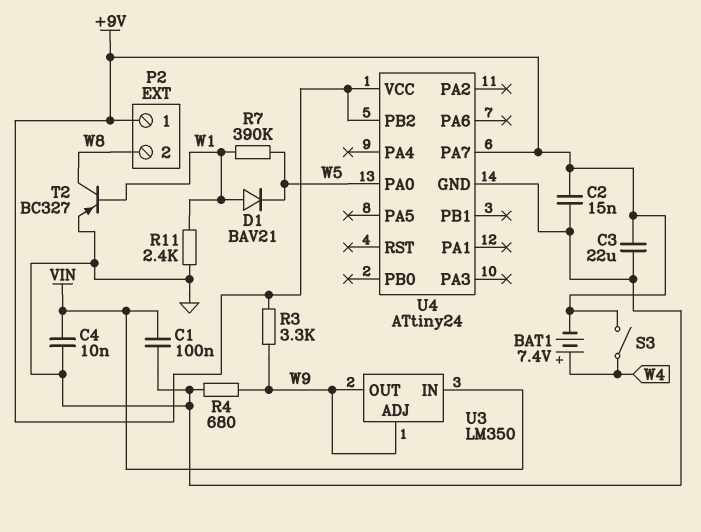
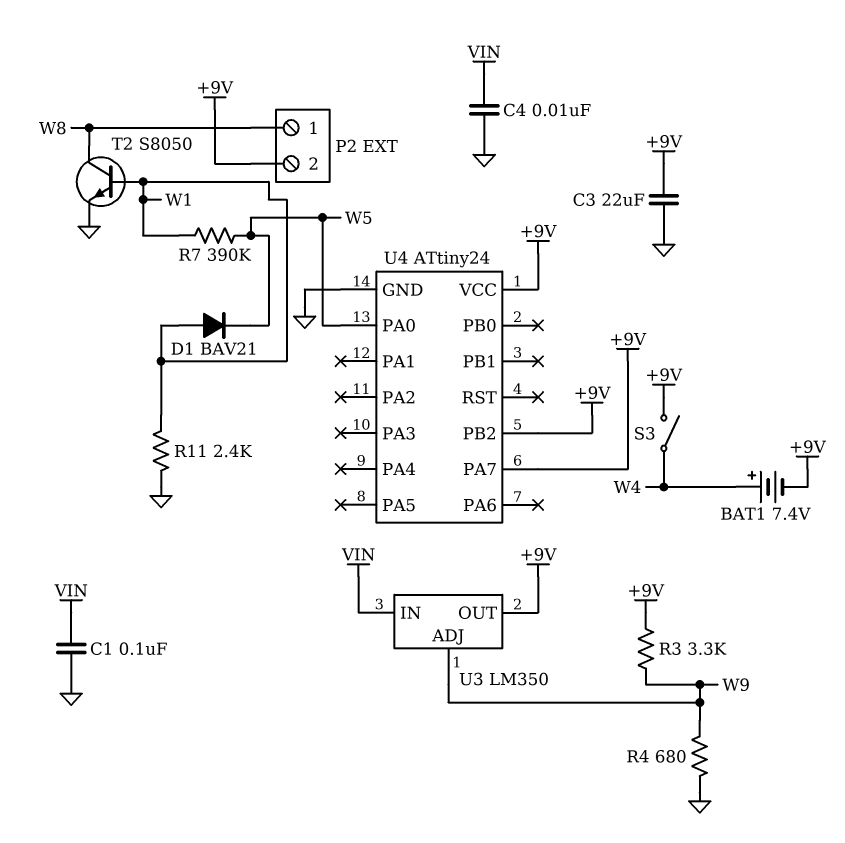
C2: 15nF (+9V, GND) -> none
P2 pin 1: +9V -> W8
P2 pin 2: W8 -> +9V
T2: PNP BC327 (B W1, C W8, E GND) -> NPN S8050 (B W1, C W8, E GND)
U3 pin OUT: W9 -> +9V

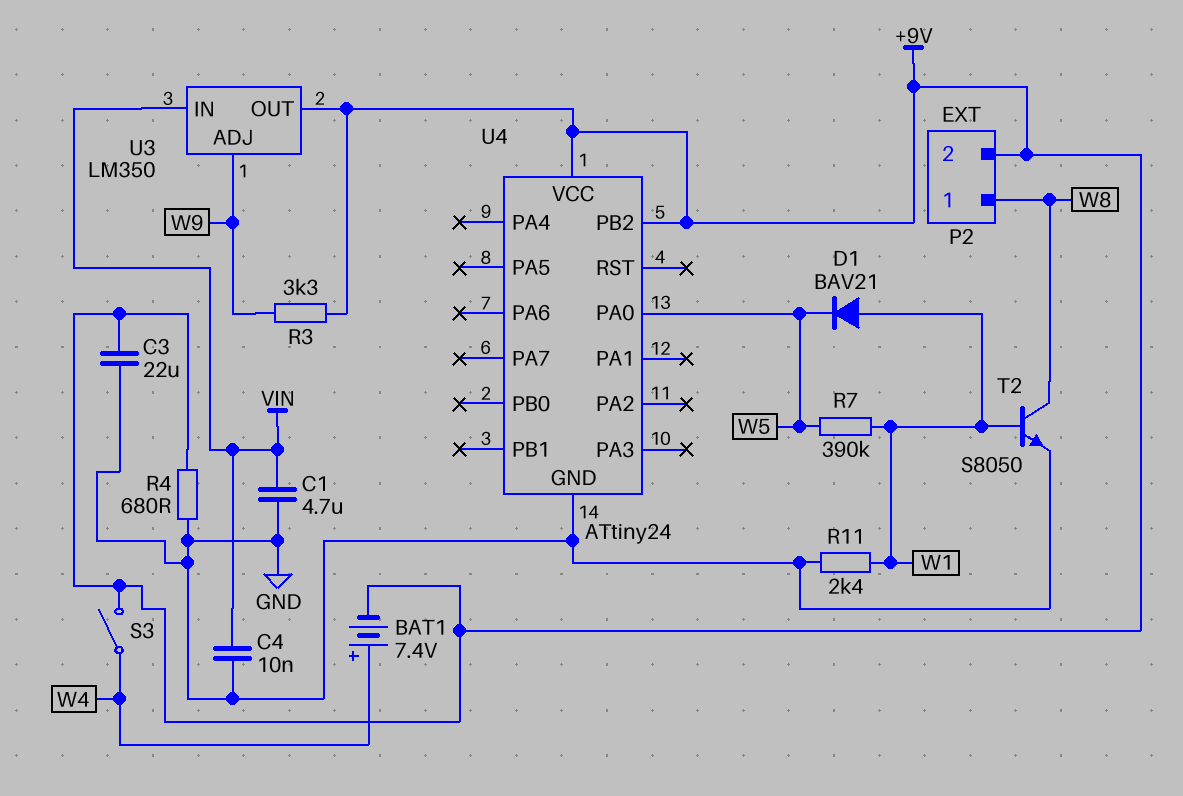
C1: 100nF (GND, VIN) -> 4.7uF (GND, VIN)
R4: 680 (GND, W9) -> 680 (+9V, GND)
U4 pin PA7: +9V -> none

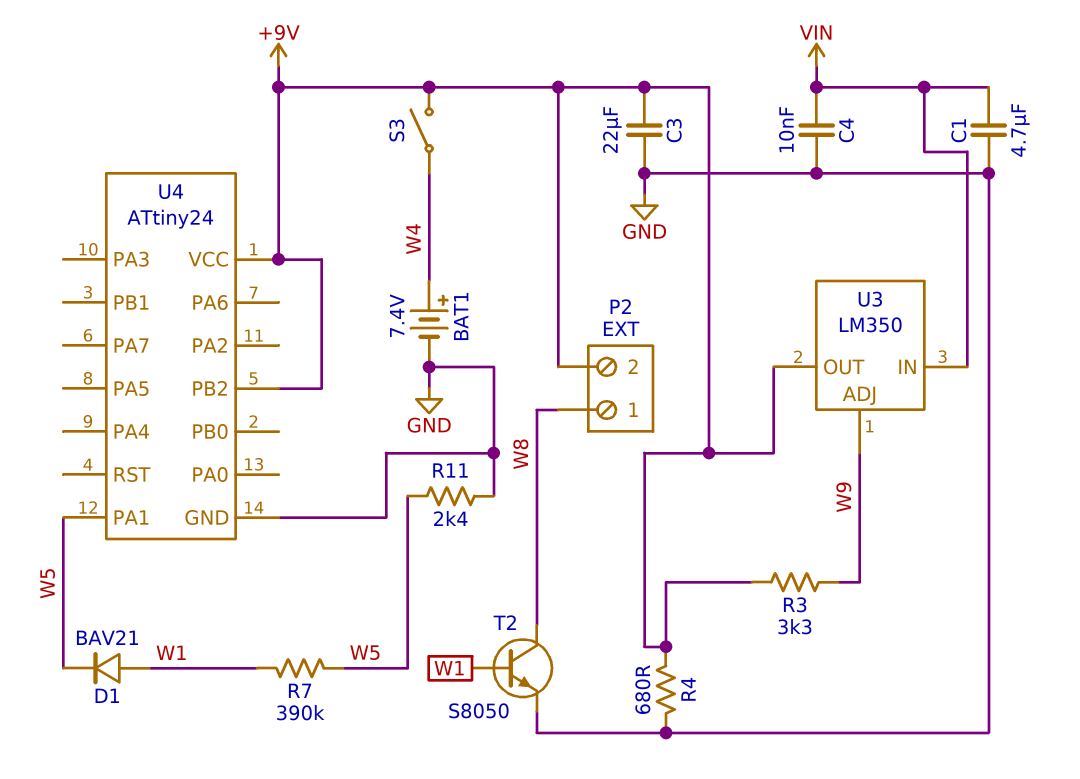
BAT1: 7.4V (plus W4, minus +9V) -> 7.4V (plus W4, minus GND)
R11: 2.4k (GND, W1) -> 2.4k (GND, W5)
U4 pin PA0: W5 -> none
U4 pin PA1: none -> W5

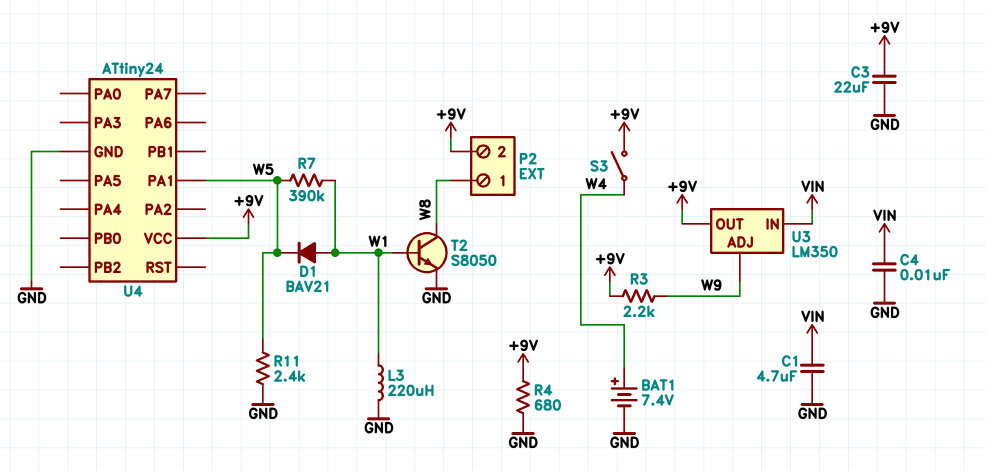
L3: none -> 220uH (GND, W1)
R3: 3.3k (+9V, W9) -> 2.2k (+9V, W9)
U4 pin PB2: +9V -> none

